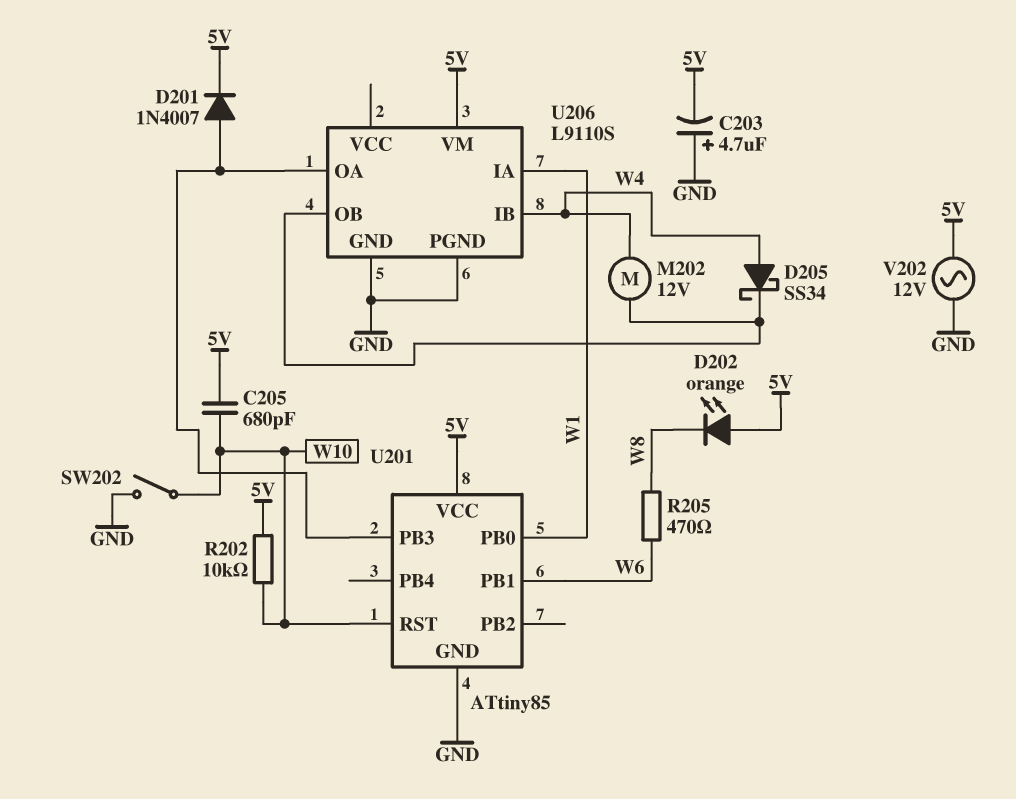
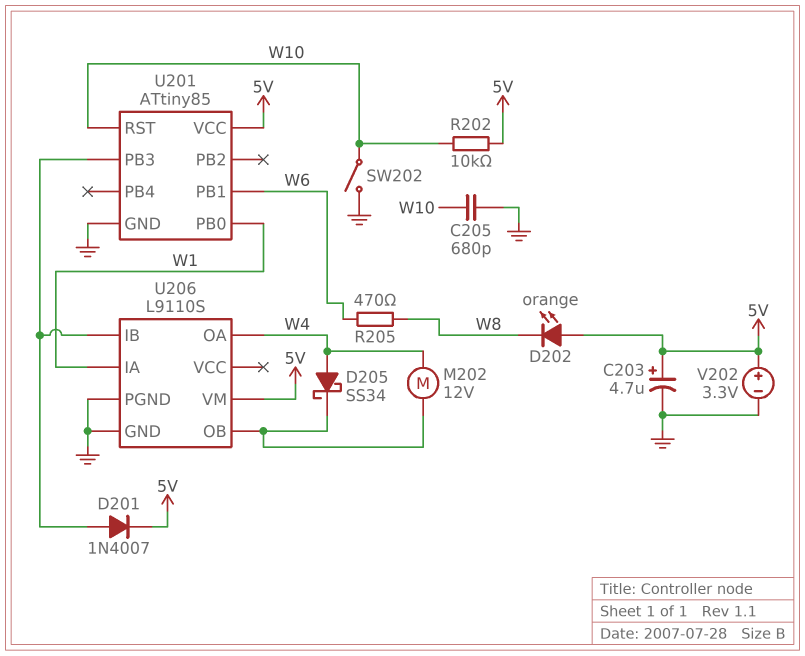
C203: 4.7uF (plus GND, minus 5V) -> 4.7uF (plus 5V, minus GND)
C205: 680pF (5V, W10) -> 680pF (GND, W10)
U206 pin IB: W4 -> U201/PB3
U206 pin OA: U201/PB3 -> W4
V202: AC 12V (5V, GND) -> 3.3V (plus 5V, minus GND)

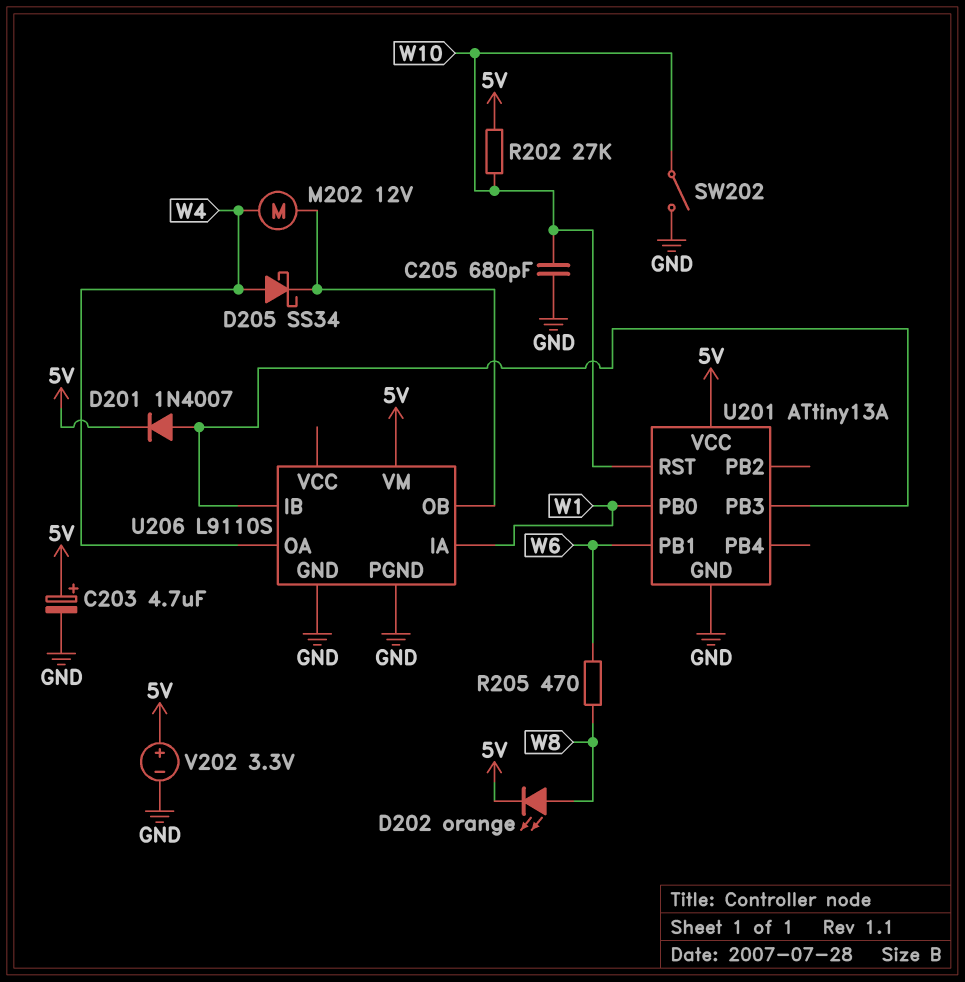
D202: LED orange (A 5V, K W8) -> LED orange (A W8, K 5V)
R202: 10k (5V, W10) -> 27k (5V, W10)
U201: ATtiny85 -> ATtiny13A

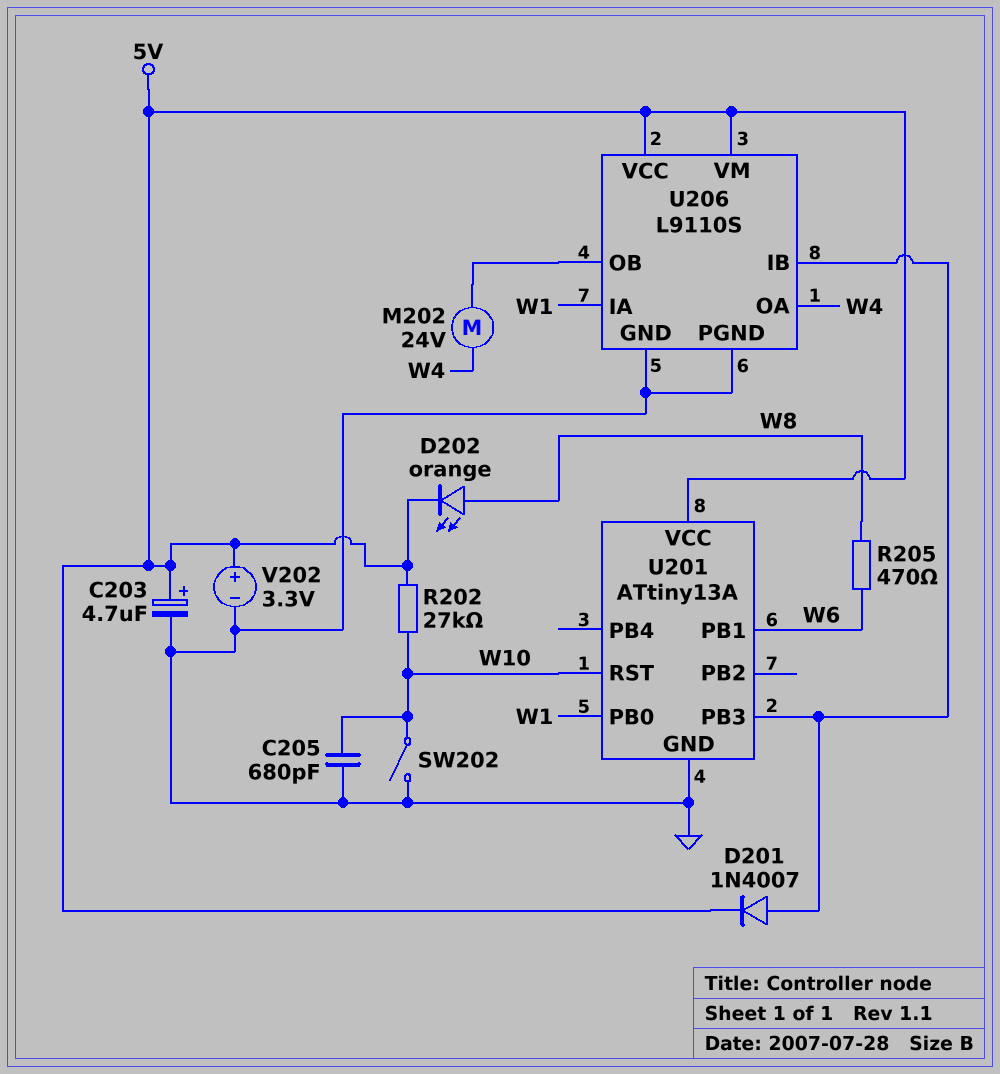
D205: schottky SS34 (A W4, K U206/OB) -> none
M202: motor 12V (U206/OB, W4) -> motor 24V (U206/OB, W4)
U206 pin VCC: none -> 5V

